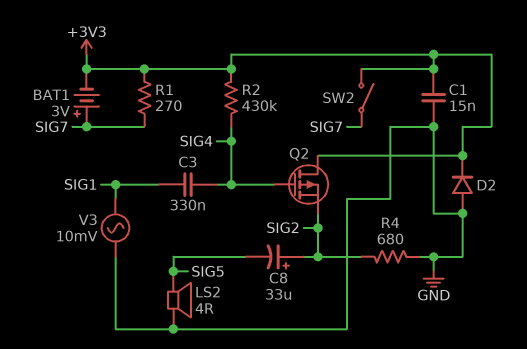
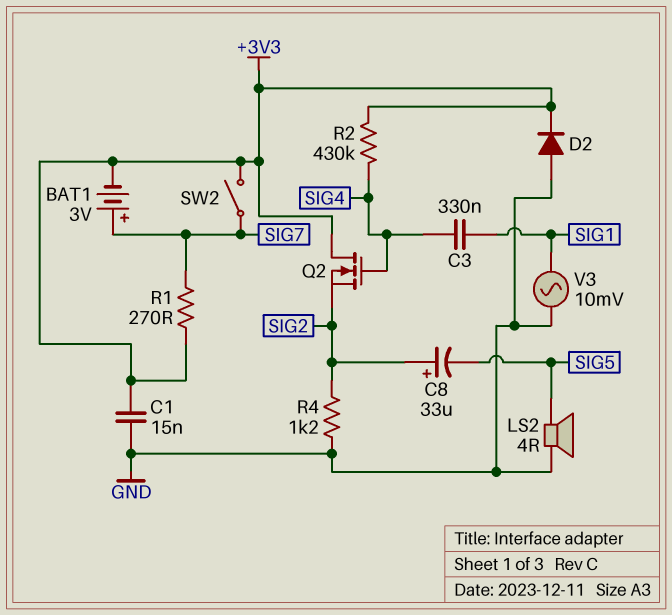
Q2: PMOS (G SIG4, D +3V3, S SIG2) -> NMOS (G SIG4, D +3V3, S SIG2)
R4: 680 (GND, SIG2) -> 1.2k (GND, SIG2)

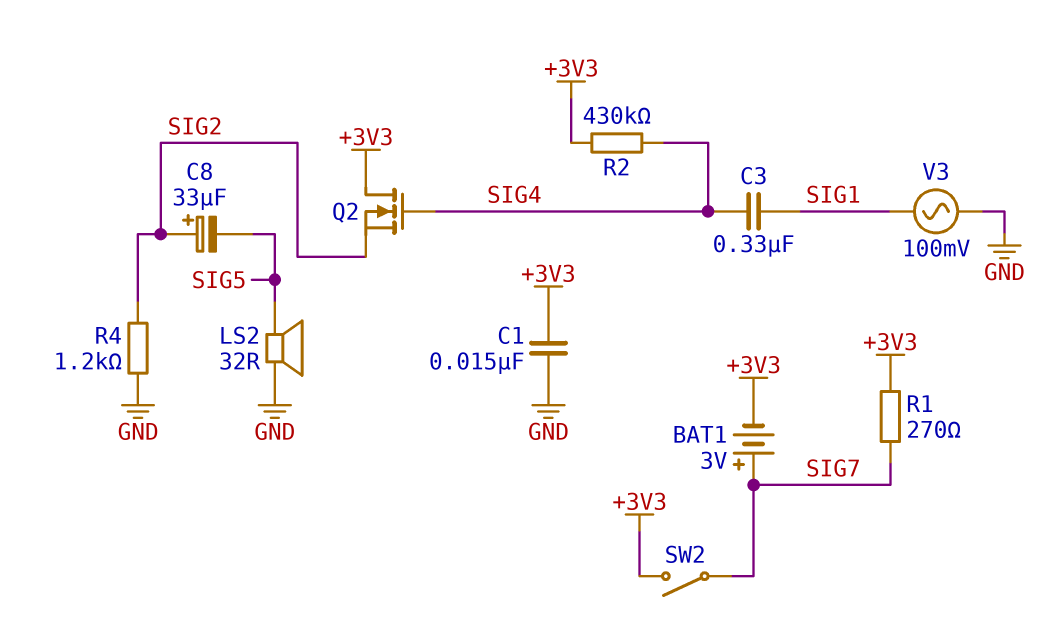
D2: diode (A GND, K +3V3) -> none
LS2: speaker 4R (GND, SIG5) -> speaker 32R (GND, SIG5)
V3: AC 10mV (GND, SIG1) -> AC 100mV (GND, SIG1)

